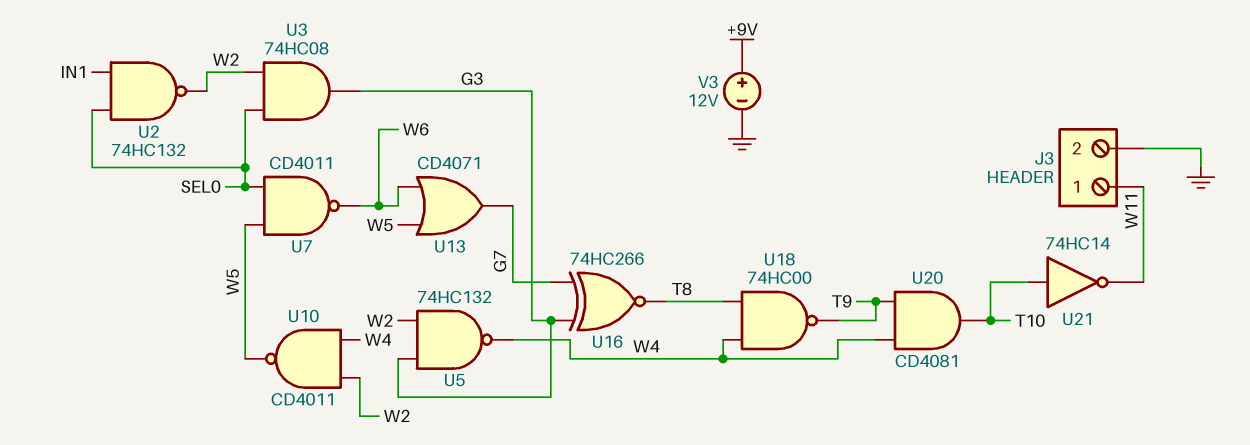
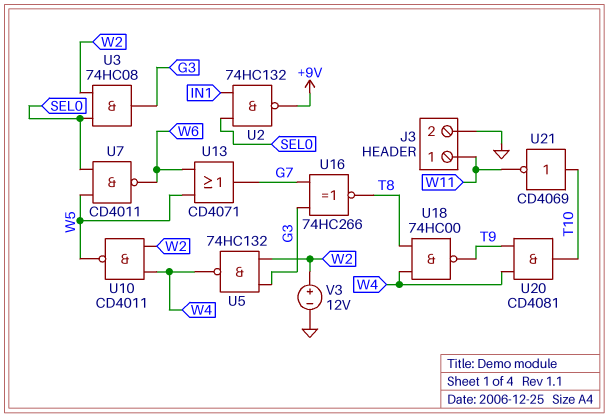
U2: NAND 74HC132 (in IN1, in SEL0, out W2) -> NAND 74HC132 (in IN1, in SEL0, out +9V)
U21: NOT 74HC14 (in T10, out W11) -> NOT CD4069 (in T10, out W11)
V3: 12V (plus +9V, minus GND) -> 12V (plus W2, minus GND)

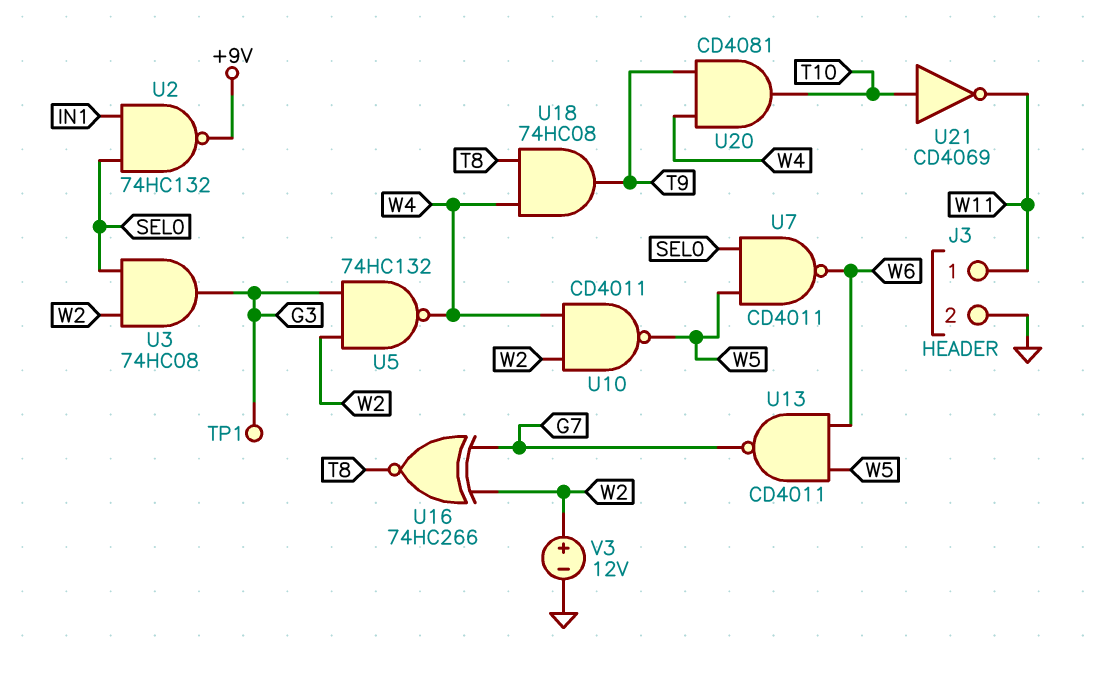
TP1: none -> test point (G3)
U13: OR CD4071 (in W5, in W6, out G7) -> NAND CD4011 (in W5, in W6, out G7)
U16: XNOR 74HC266 (in G3, in G7, out T8) -> XNOR 74HC266 (in G7, in W2, out T8)
U18: NAND 74HC00 (in T8, in W4, out T9) -> AND 74HC08 (in T8, in W4, out T9)

